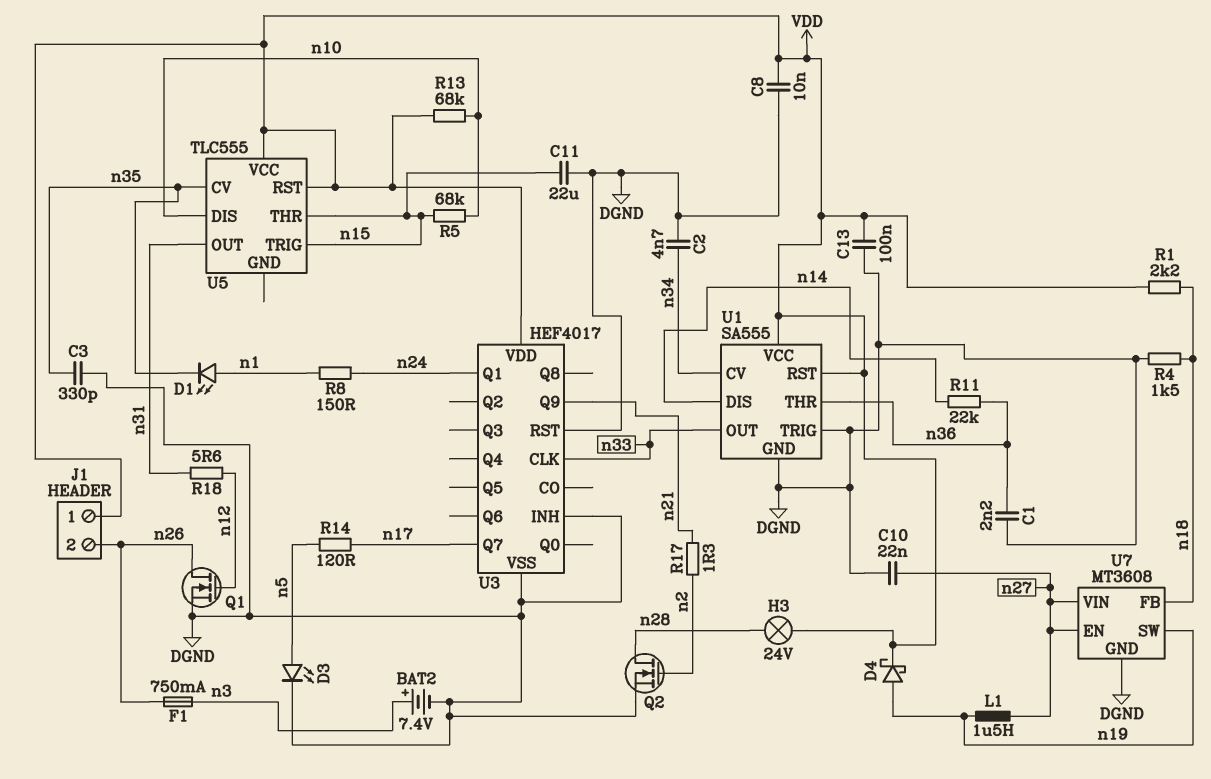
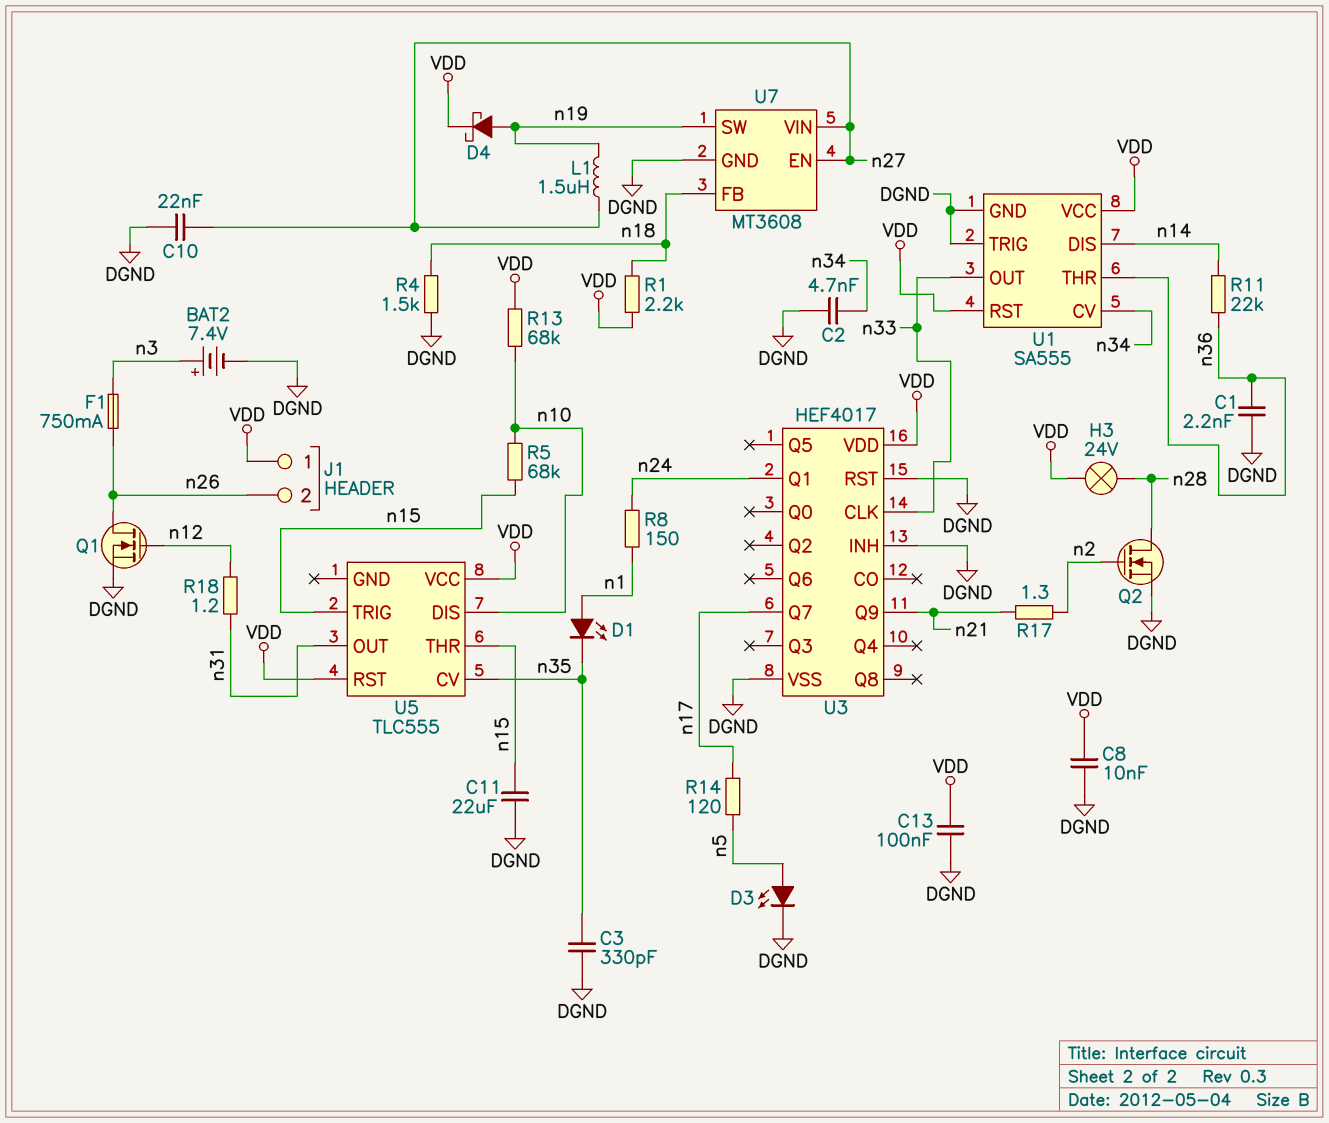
R18: 5.6 (n12, n31) -> 1.2 (n12, n31)

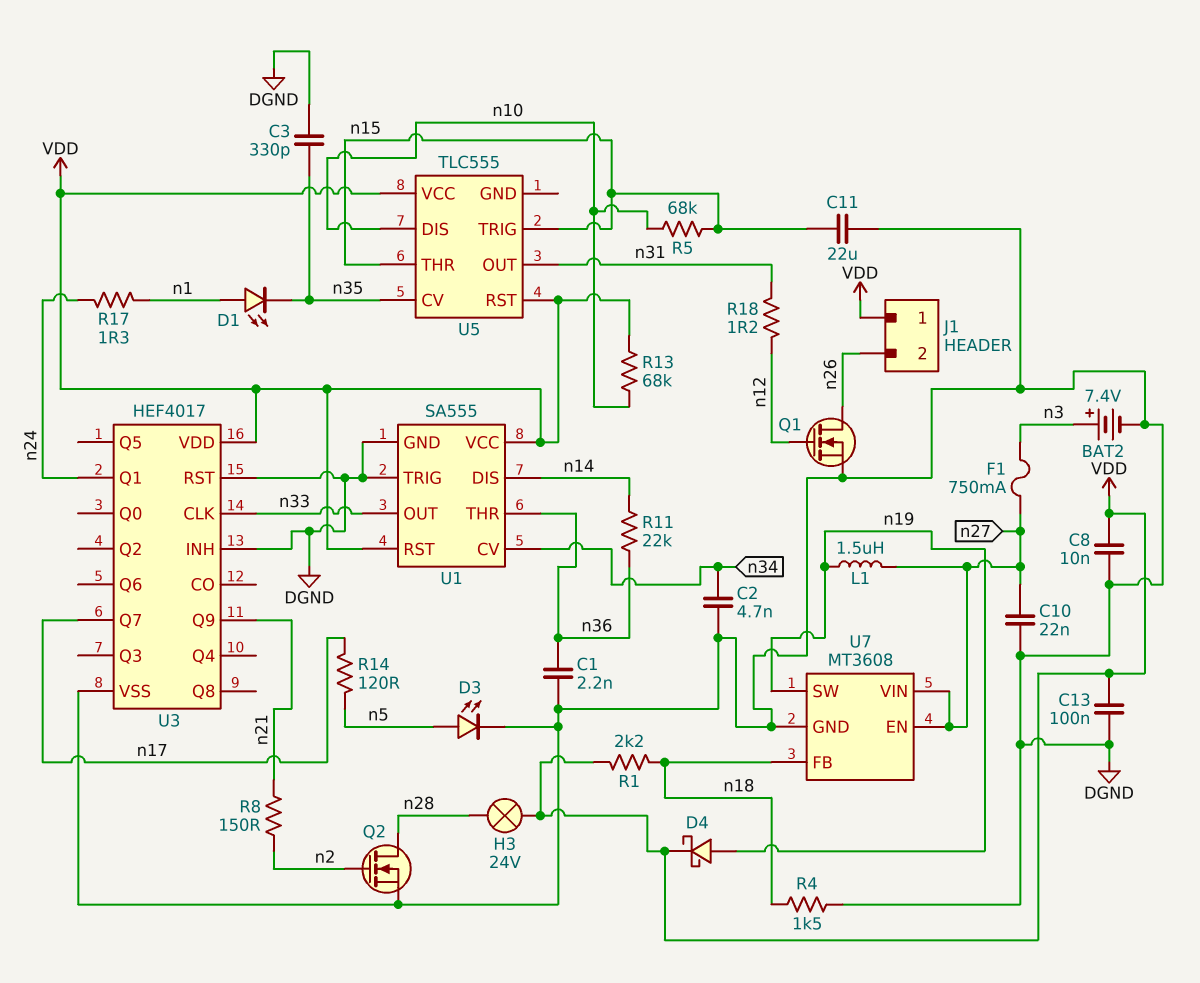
F1: 750mA (n3, n26) -> 750mA (n3, n27)
R8: 150 (n1, n24) -> 150 (n2, n21)
R17: 1.3 (n2, n21) -> 1.3 (n1, n24)

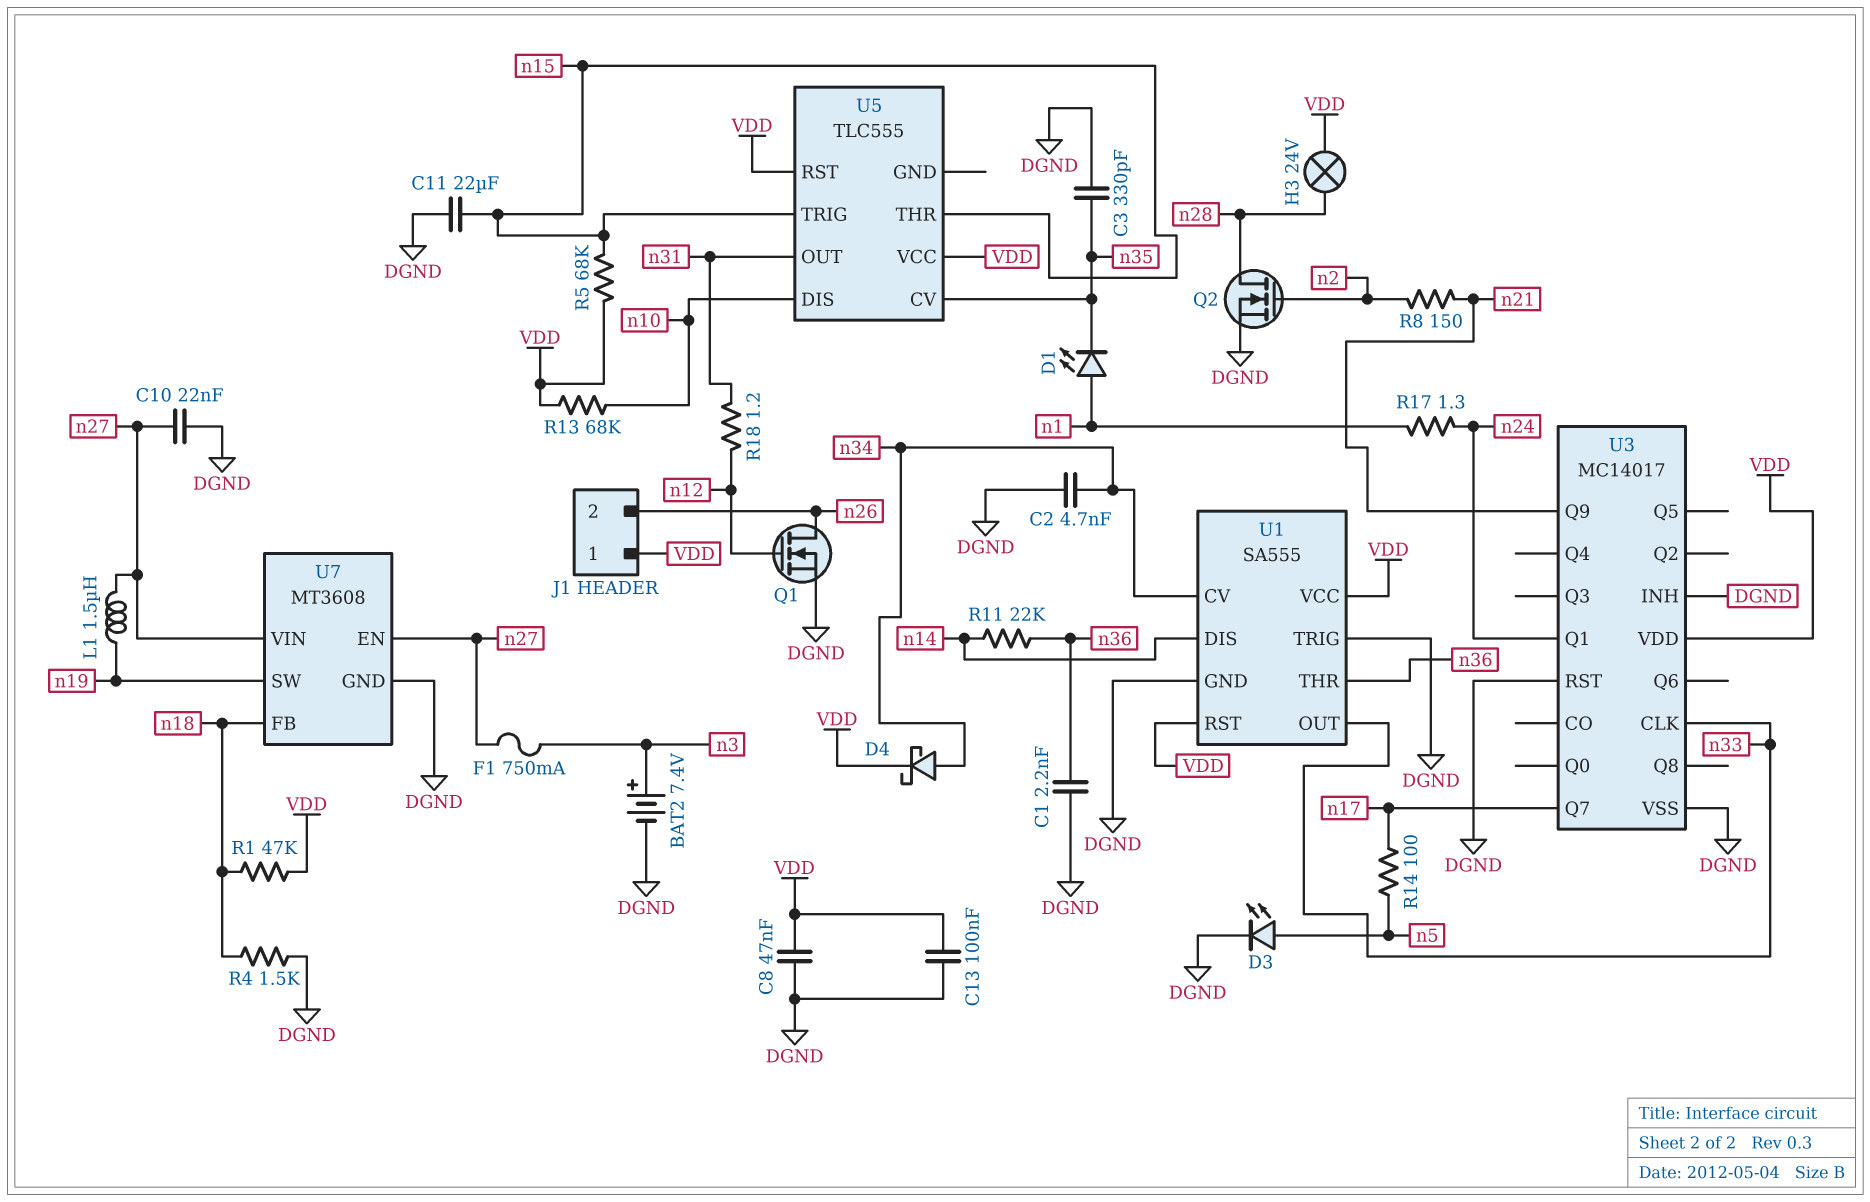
C8: 10nF (DGND, VDD) -> 47nF (DGND, VDD)
D4: schottky (A n19, K VDD) -> schottky (A n34, K VDD)
R1: 2.2k (VDD, n18) -> 47k (VDD, n18)
R5: 68k (n10, n15) -> 68k (VDD, n15)
R14: 120 (n5, n17) -> 100 (n5, n17)
U3: HEF4017 -> MC14017

